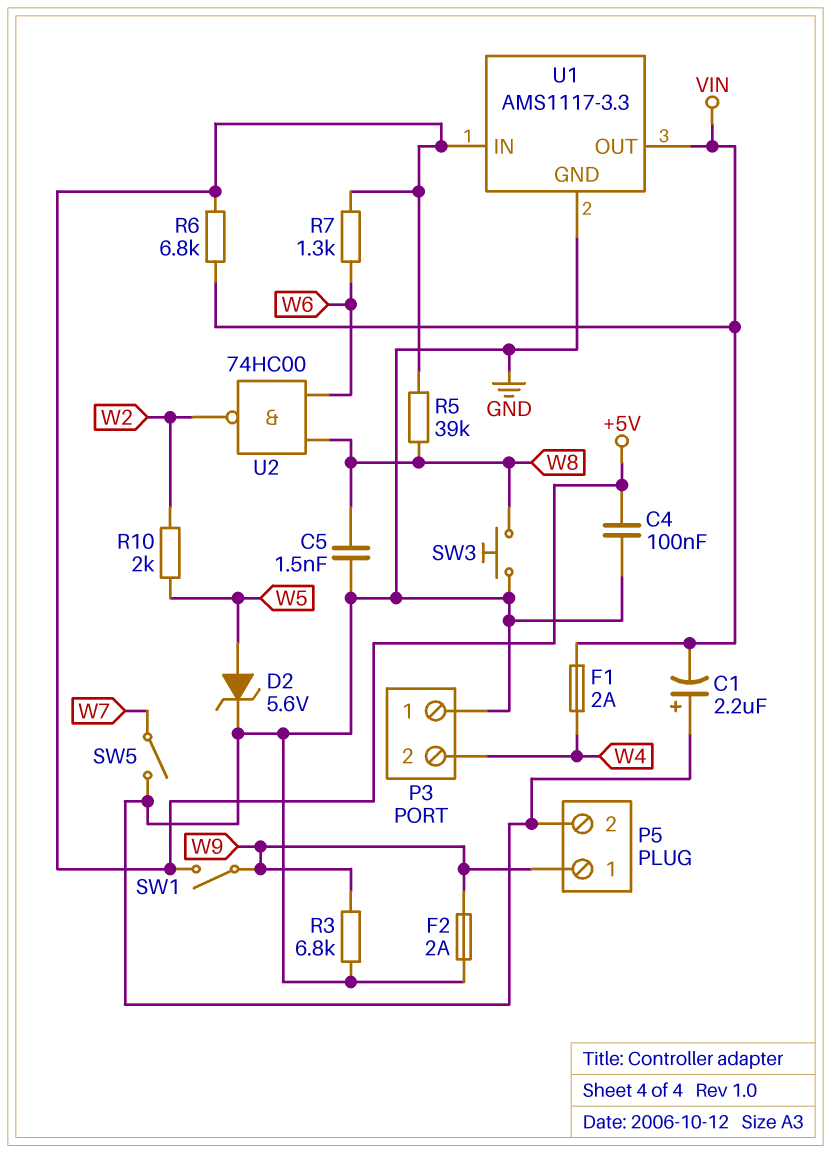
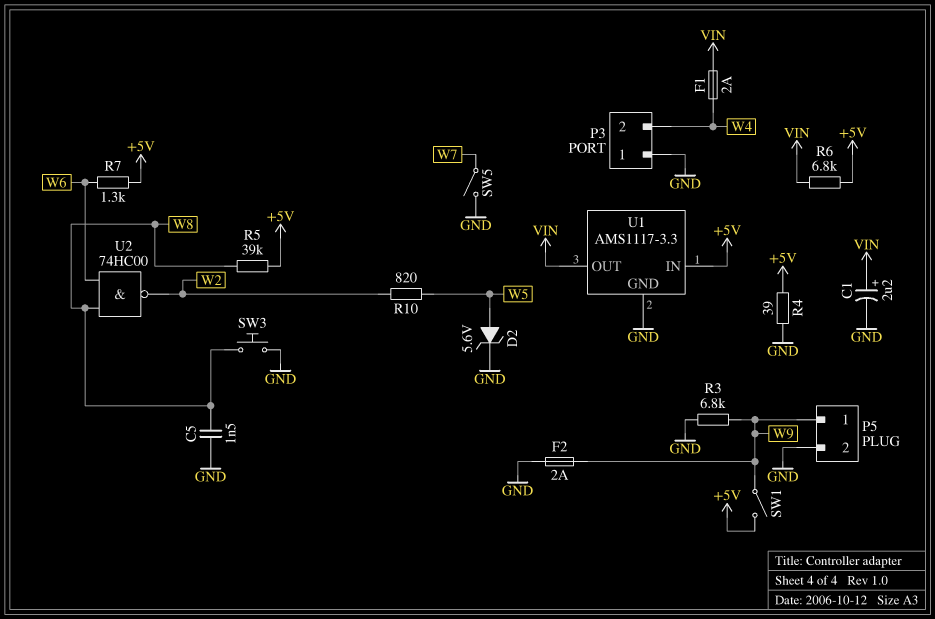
C1: 2.2uF (plus GND, minus VIN) -> 2.2uF (plus VIN, minus GND)
C4: 100nF (+5V, GND) -> none
R4: none -> 39 (+5V, GND)
R10: 2k (W2, W5) -> 820 (W2, W5)

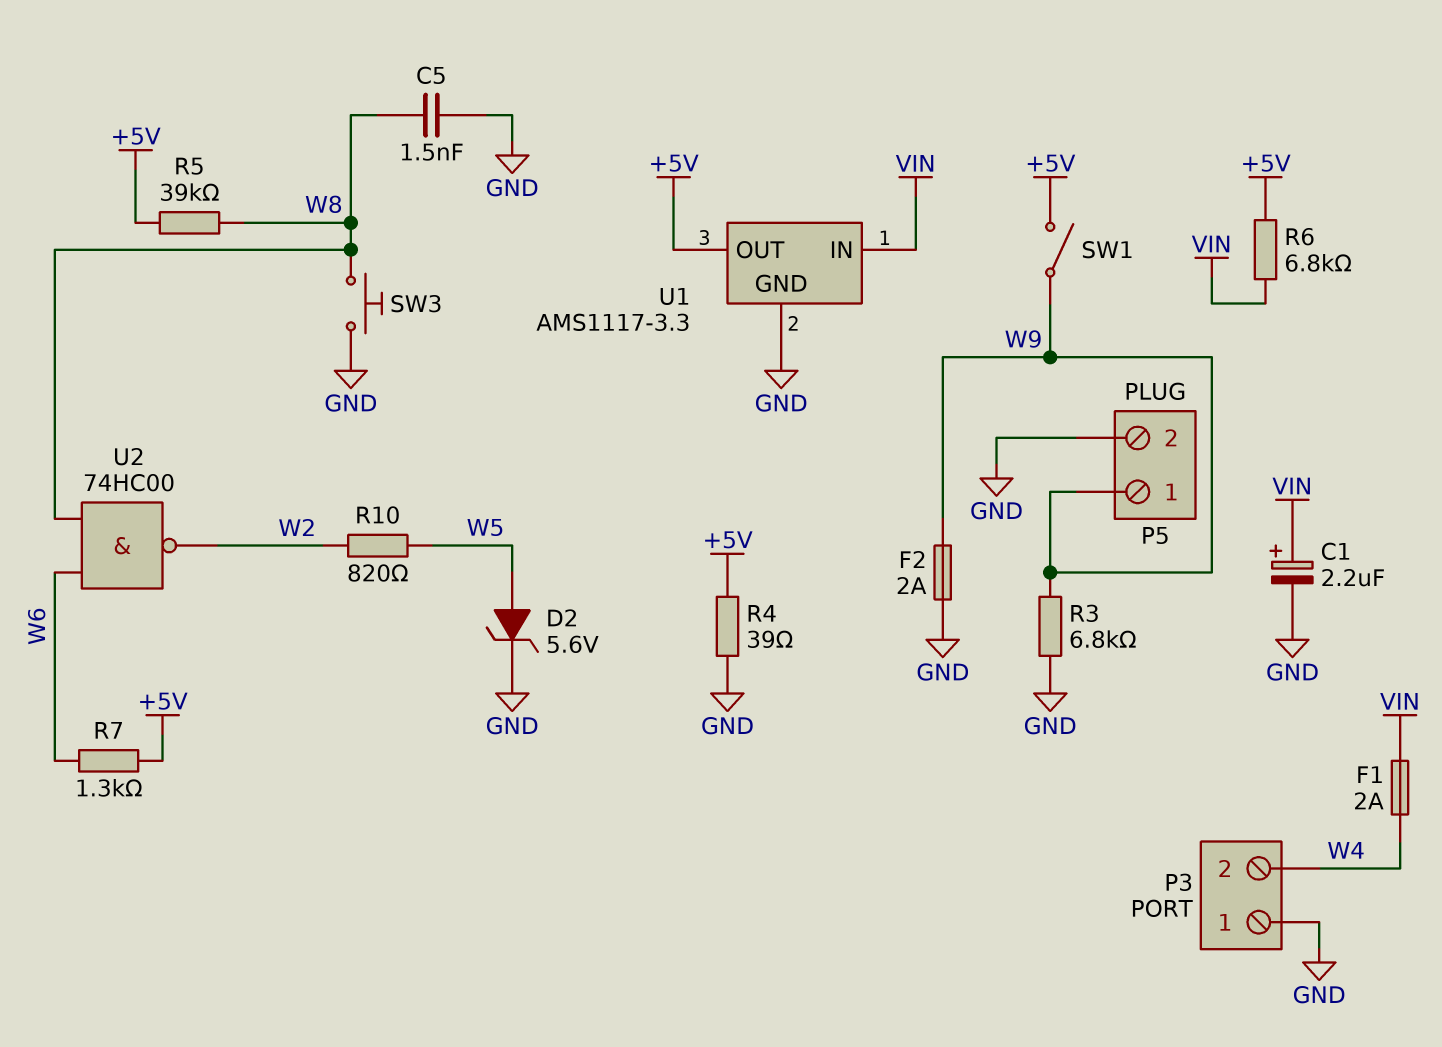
SW5: switch (GND, W7) -> none
U1 pin IN: +5V -> VIN
U1 pin OUT: VIN -> +5V

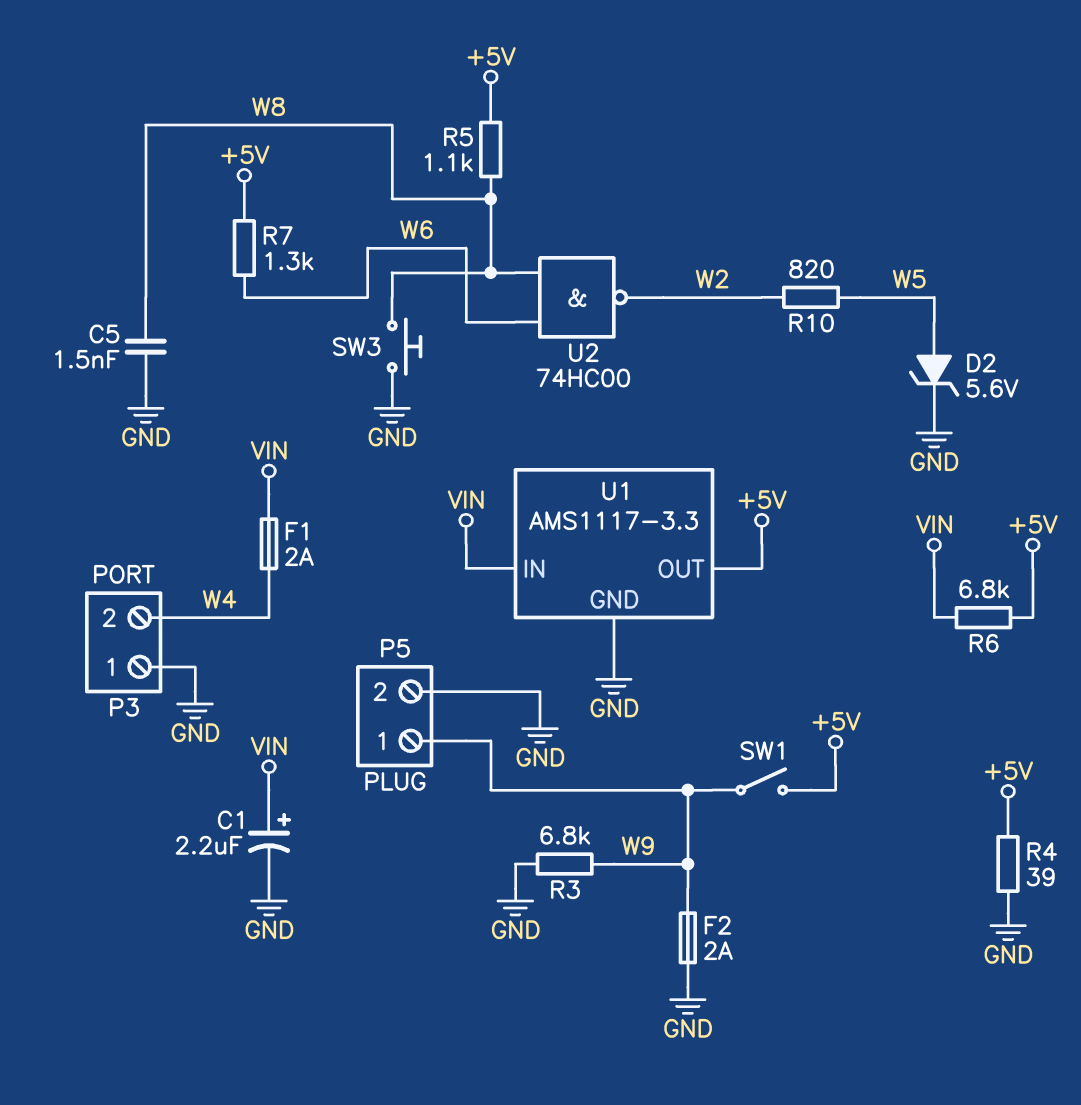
R5: 39k (+5V, W8) -> 1.1k (+5V, W8)

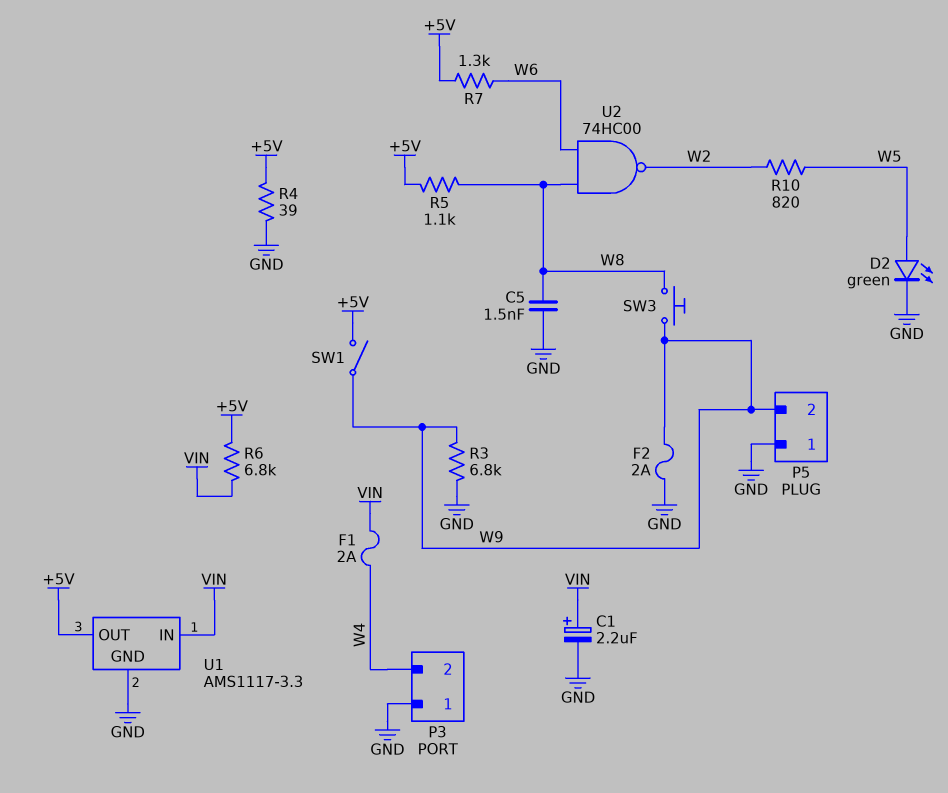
D2: zener 5.6V (A W5, K GND) -> LED green (A W5, K GND)
P5 pin 1: W9 -> GND
P5 pin 2: GND -> W9
SW3: button (GND, W8) -> button (W8, W9)

